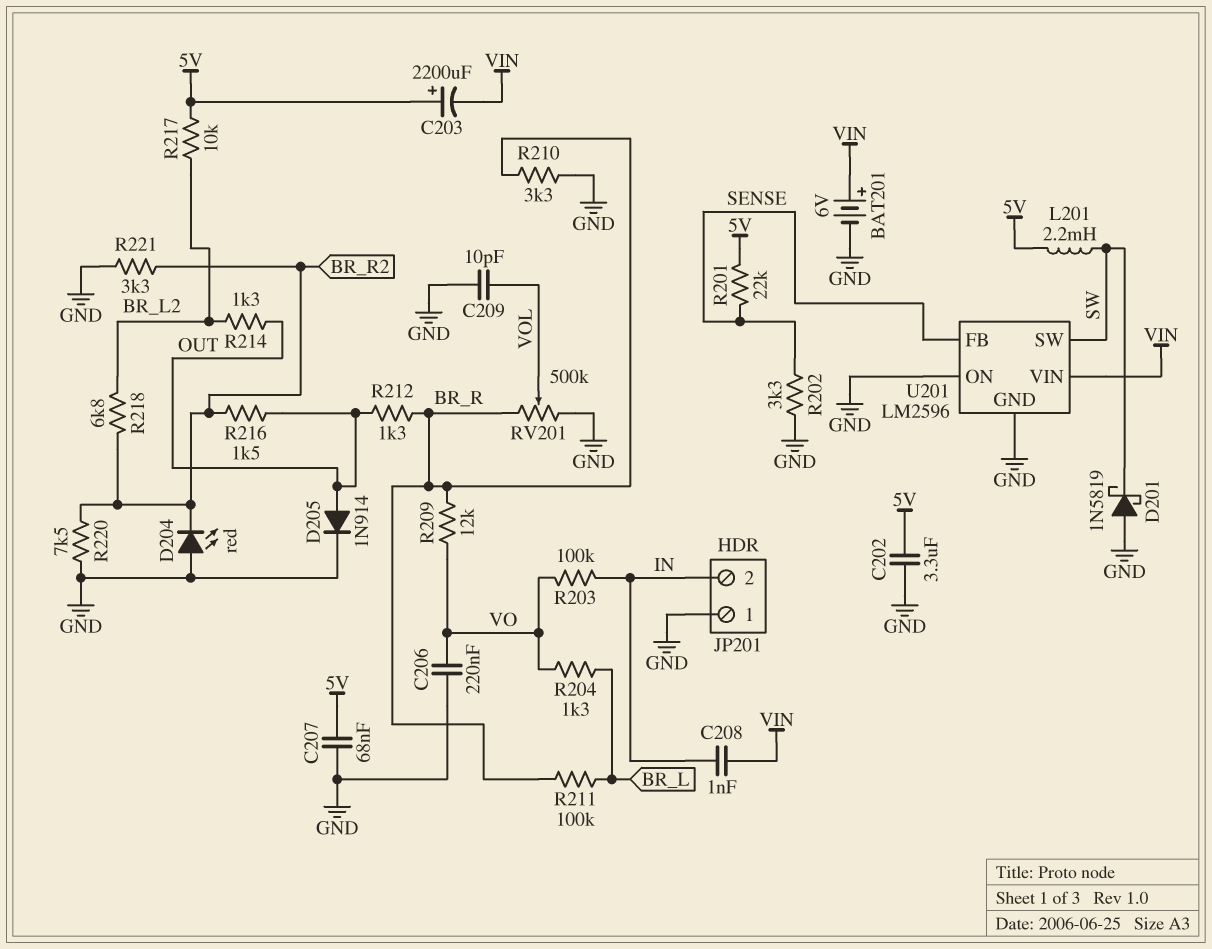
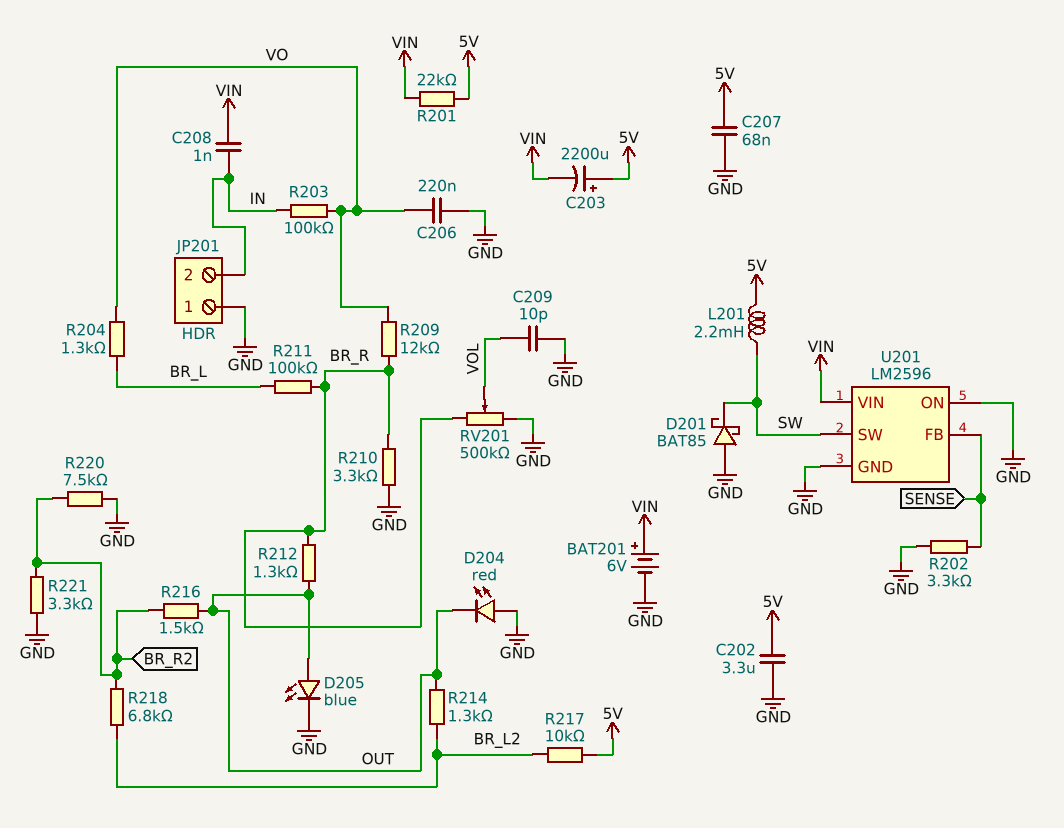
D201: schottky 1N5819 (A GND, K SW) -> schottky BAT85 (A GND, K SW)
D204: LED red (A GND, K BR_R2) -> LED red (A GND, K OUT)
D205: diode 1N914 (A OUT, K GND) -> LED blue (A OUT, K GND)
R201: 22k (5V, SENSE) -> 22k (5V, VIN)

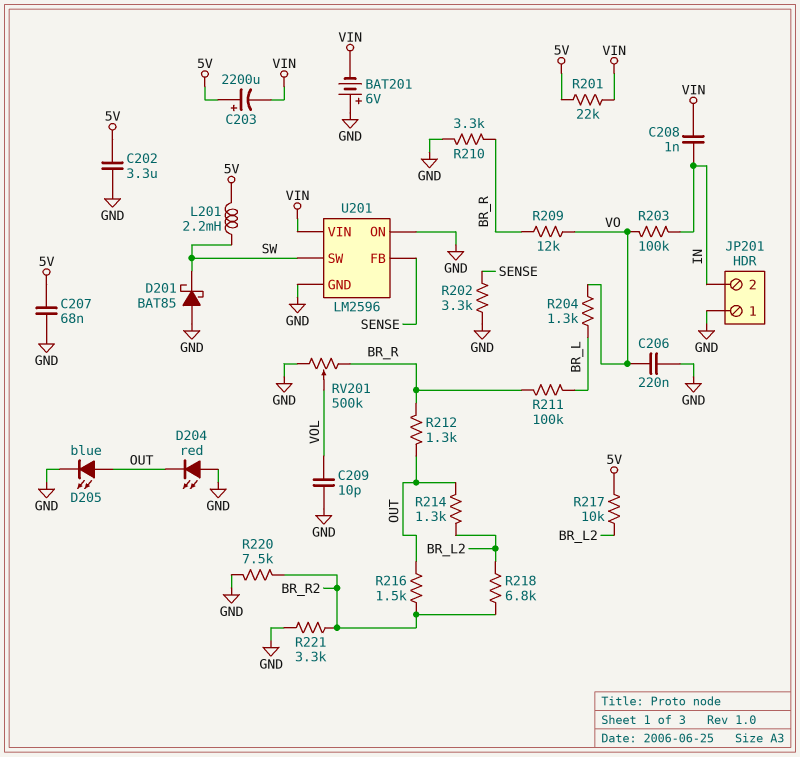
BAT201: 6V (plus VIN, minus GND) -> 6V (plus GND, minus VIN)

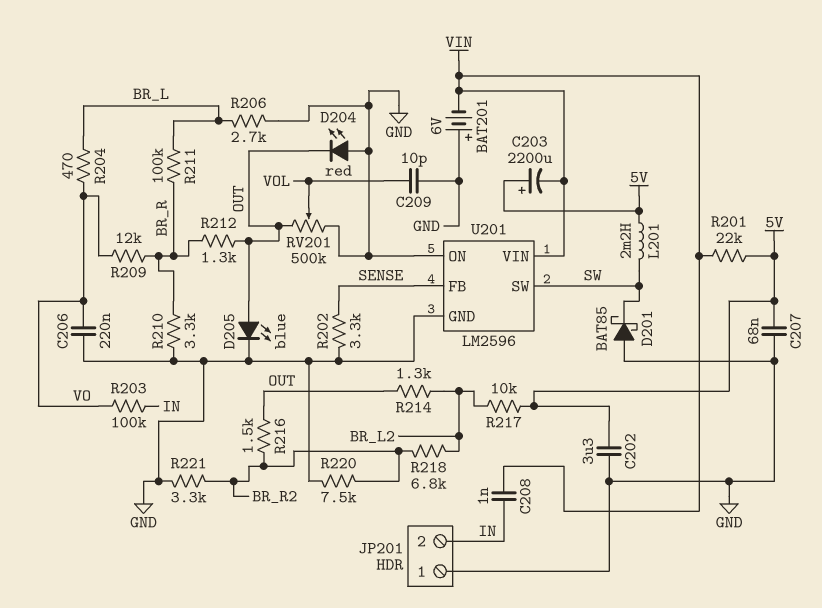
R204: 1.3k (BR_L, VO) -> 470 (BR_L, VO)
R206: none -> 2.7k (BR_L, GND)
RV201: 500k (BR_R, GND, wiper VOL) -> 500k (GND, OUT, wiper VOL)

